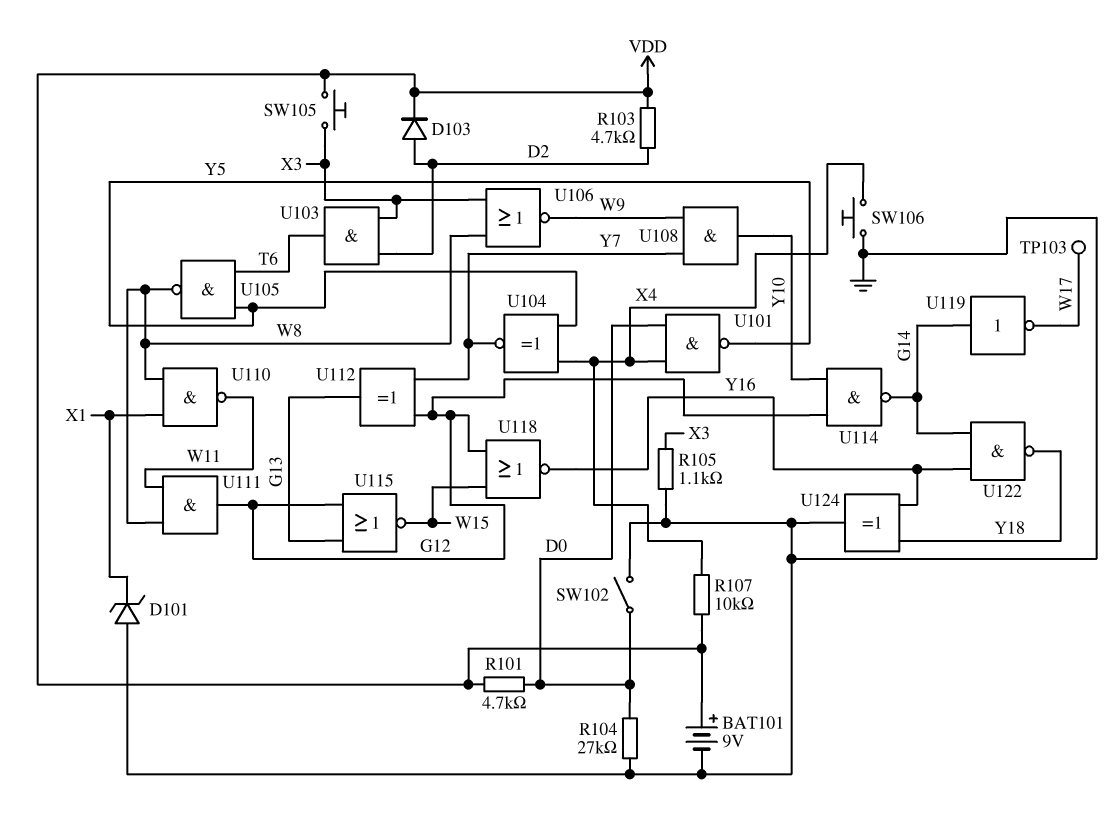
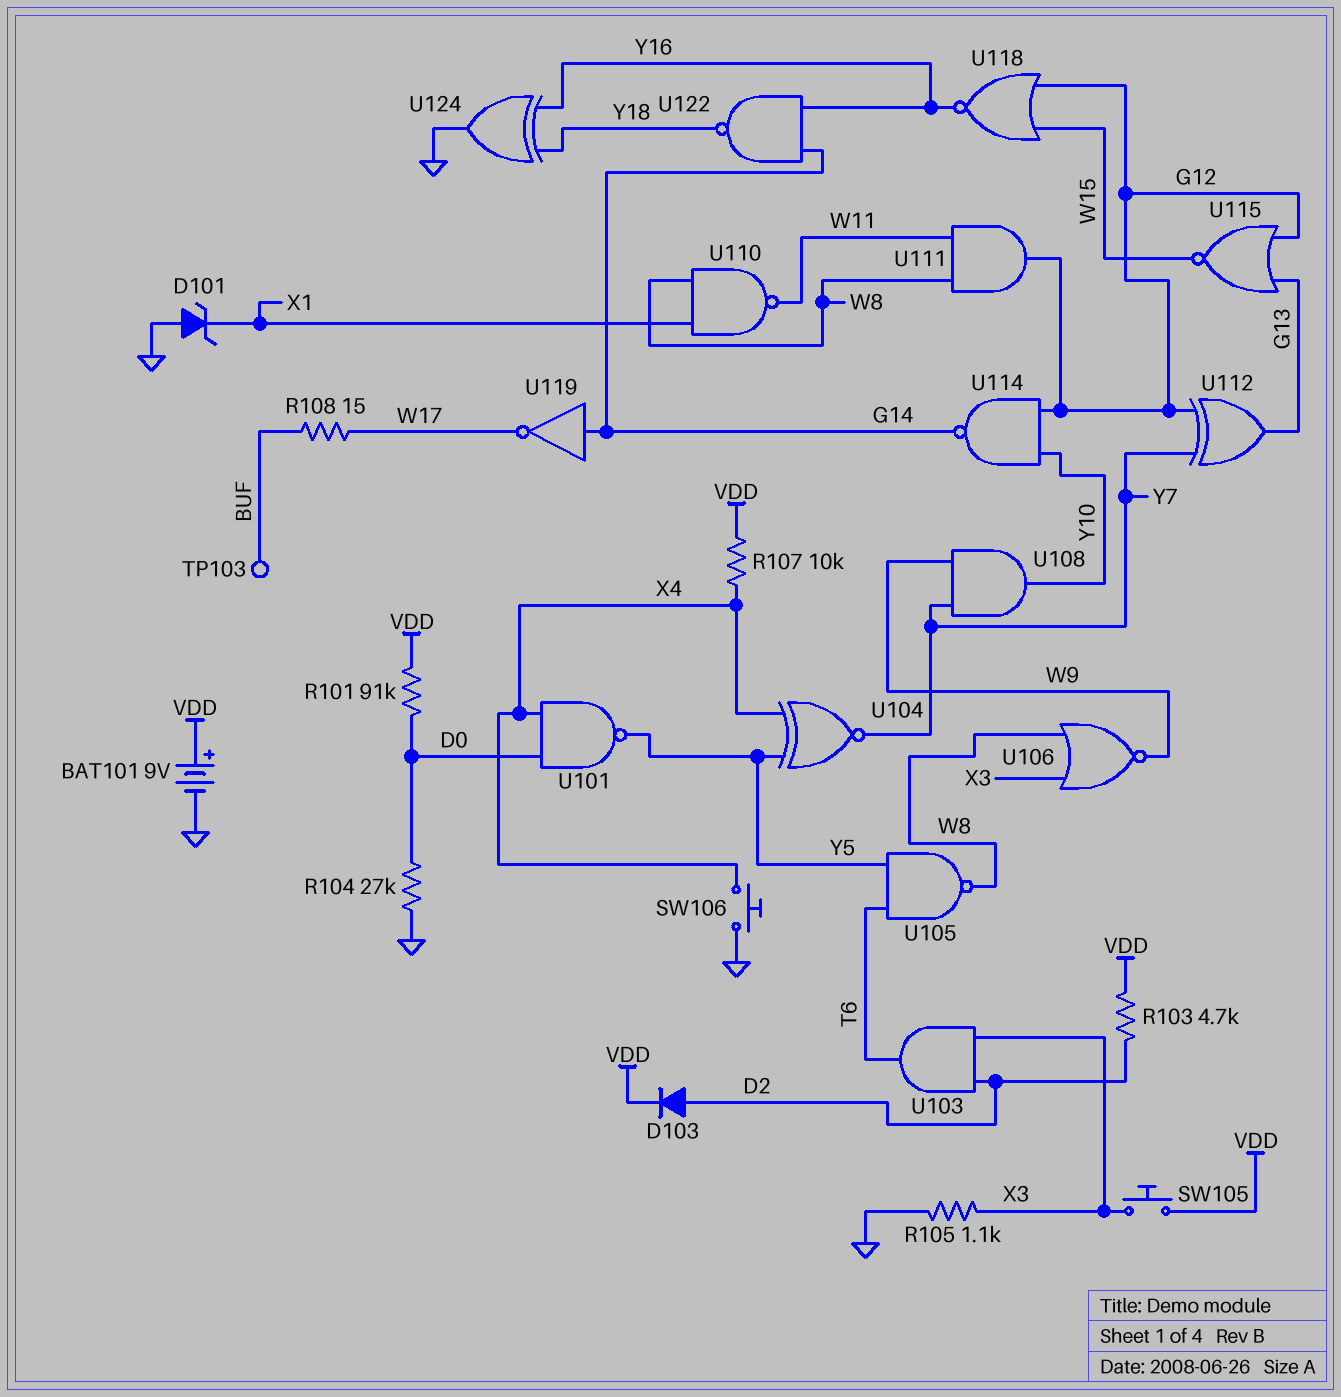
R101: 4.7k (D0, VDD) -> 91k (D0, VDD)
R108: none -> 15 (BUF, W17)
SW102: switch (D0, GND) -> none
TP103: test point (W17) -> test point (BUF)

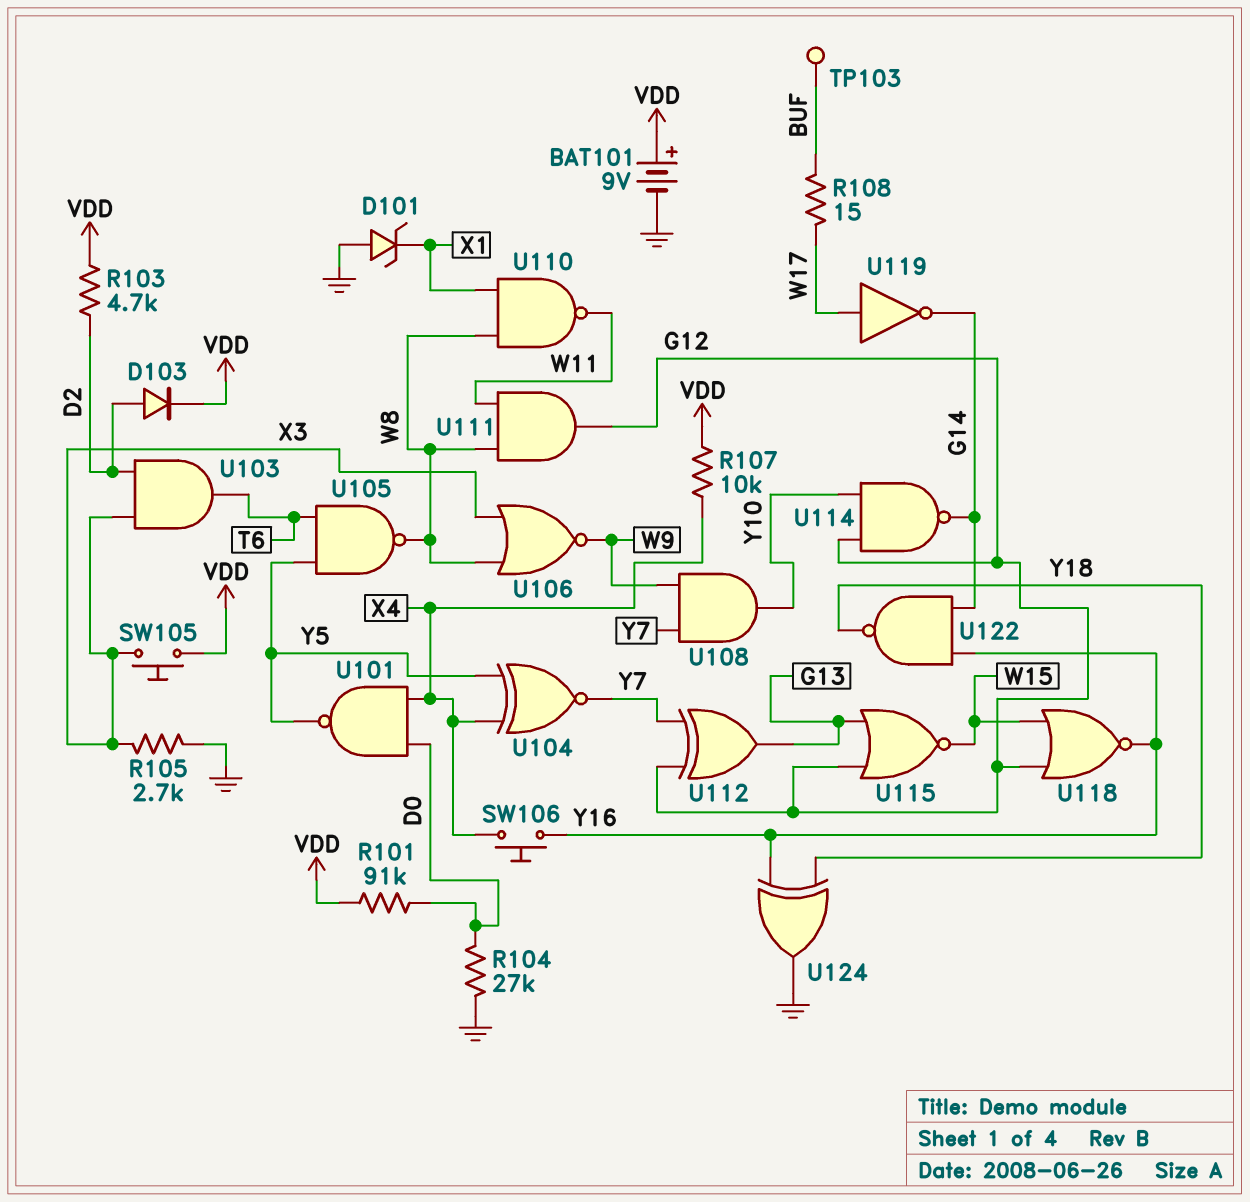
R105: 1.1k (GND, X3) -> 2.7k (GND, X3)
SW106: button (GND, X4) -> button (X4, Y16)
U119: NOT (in G14, out W17) -> NOT (in W17, out G14)

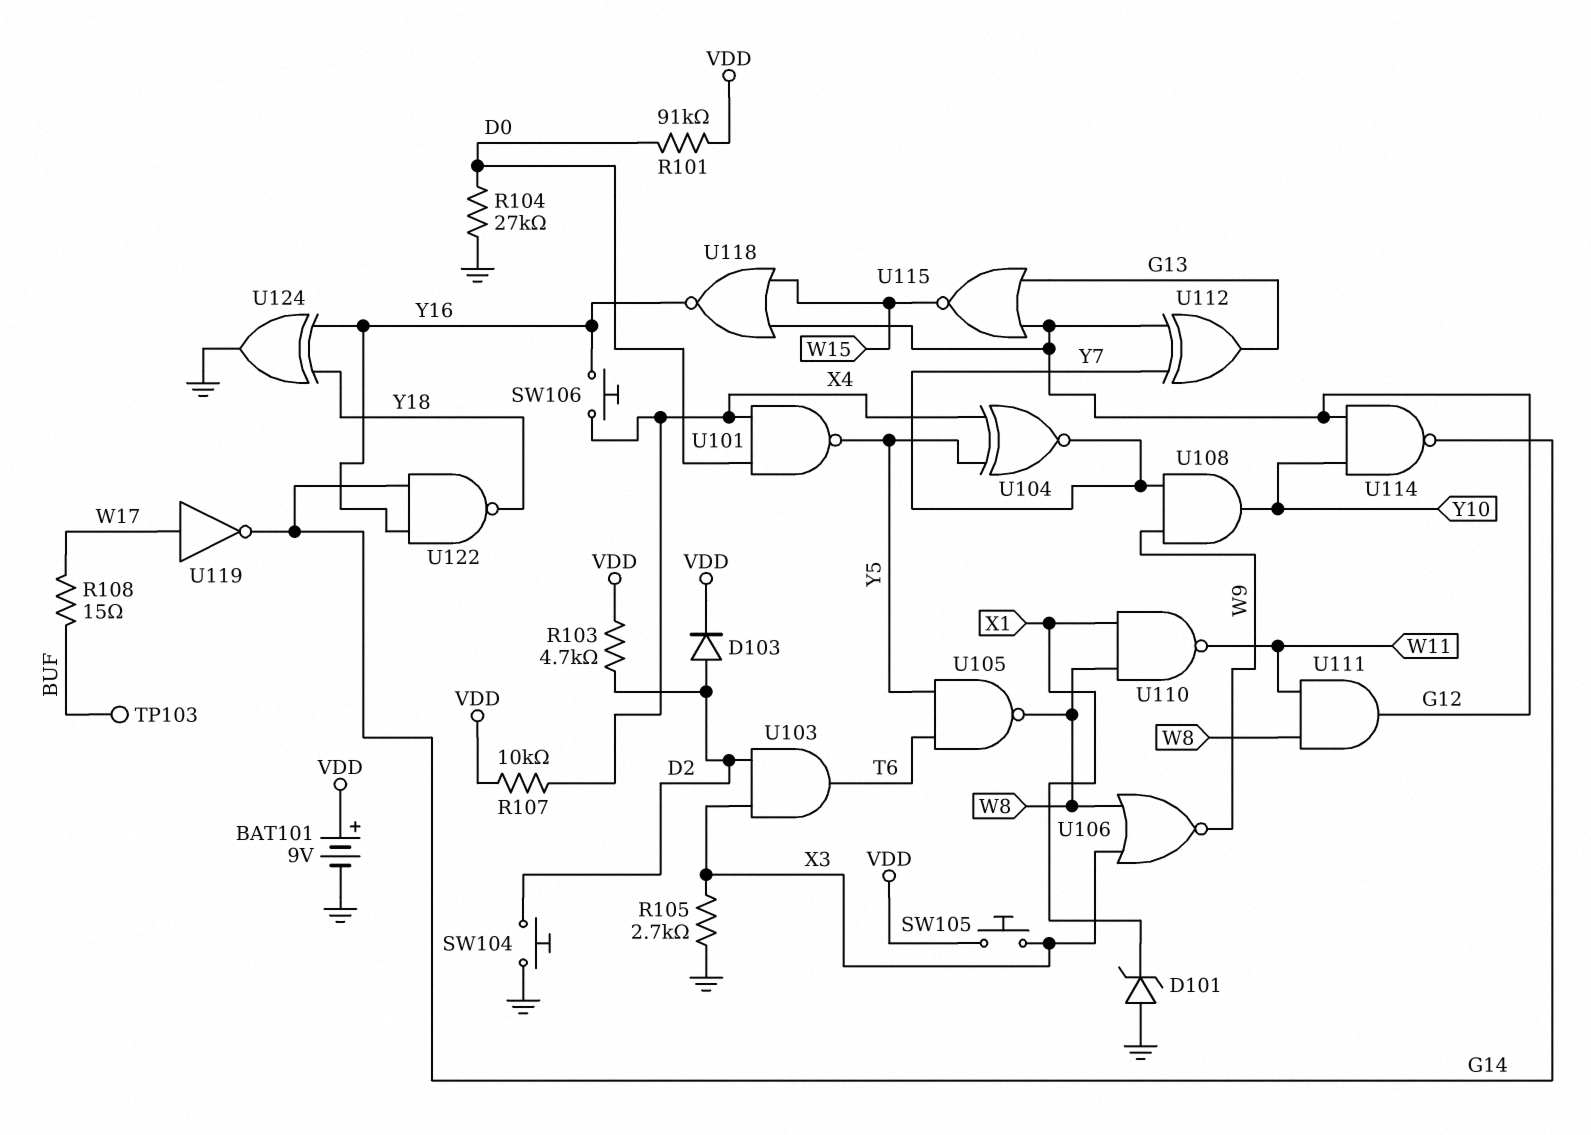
SW104: none -> button (D2, GND)

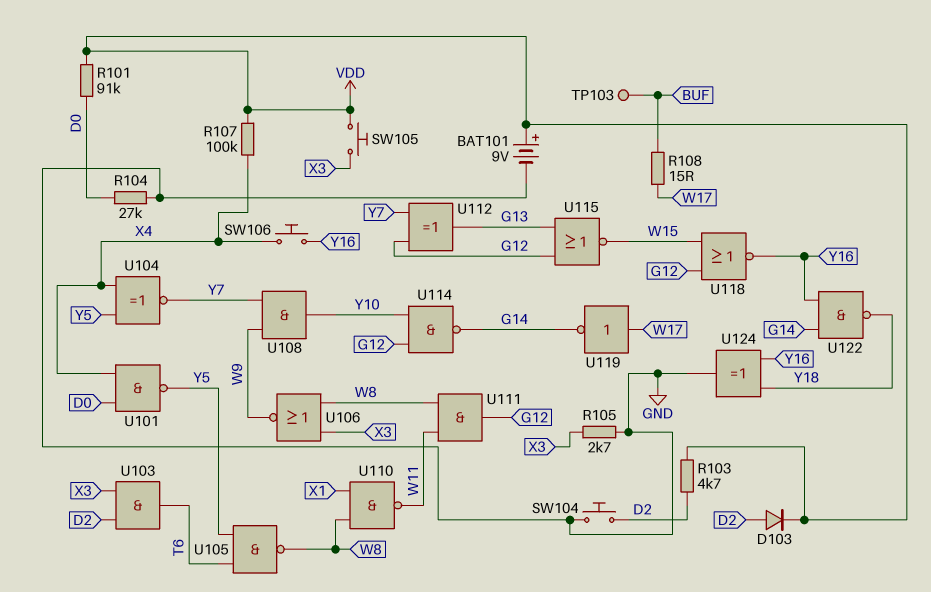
D101: zener (A GND, K X1) -> none
R107: 10k (VDD, X4) -> 100k (VDD, X4)

